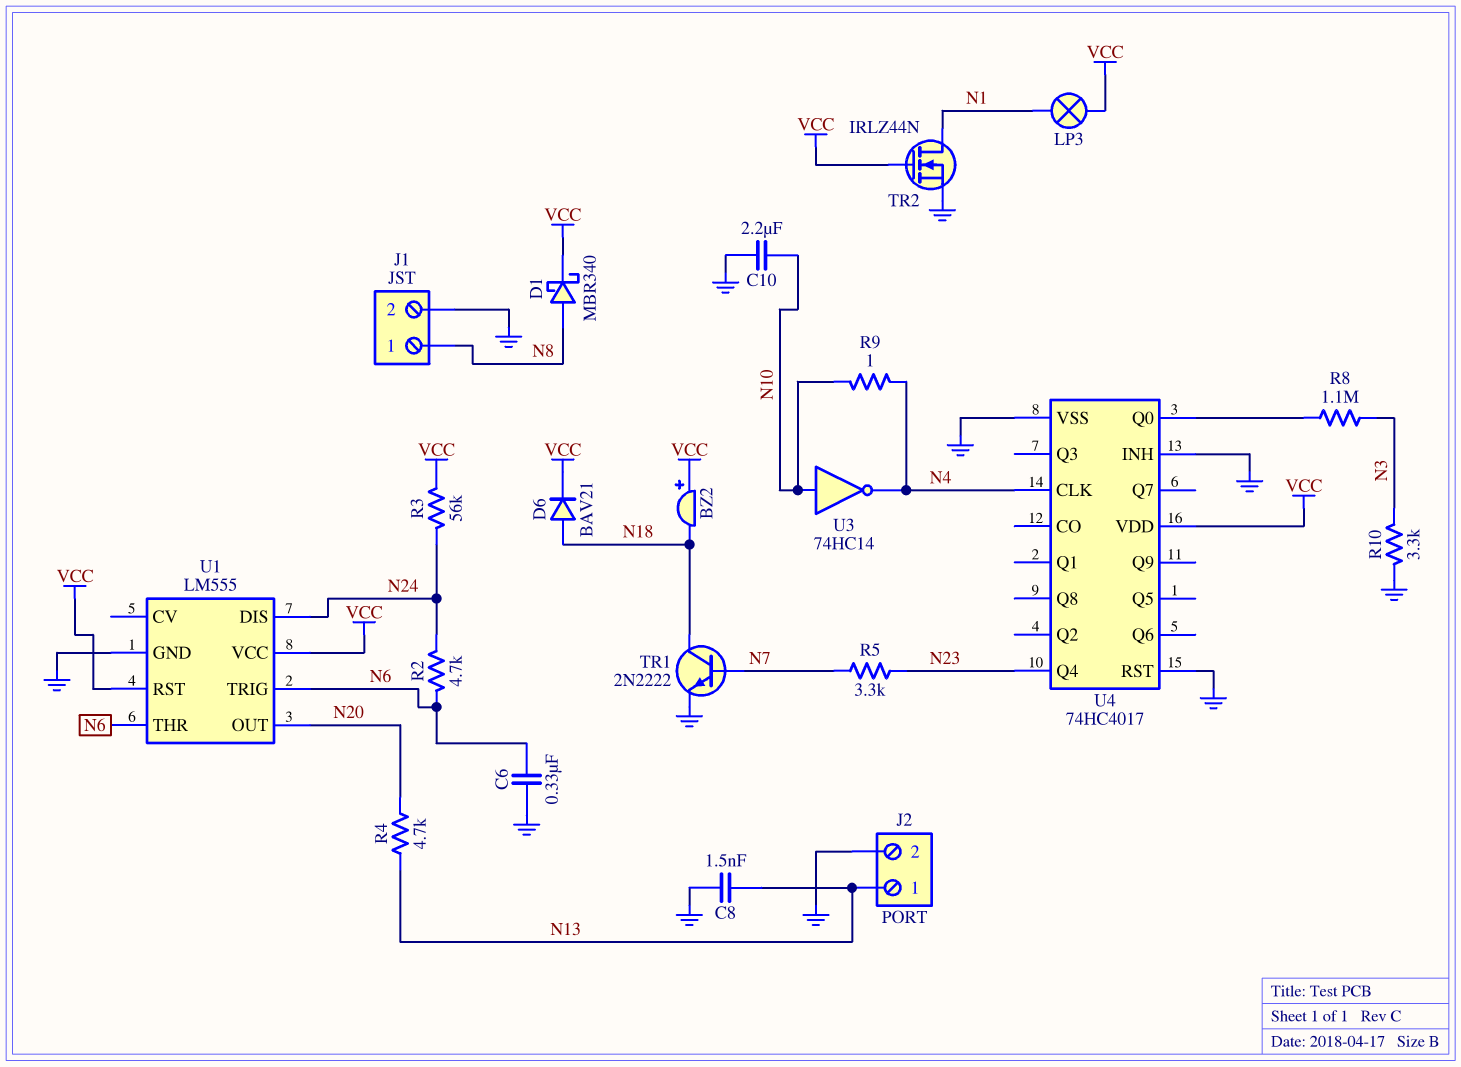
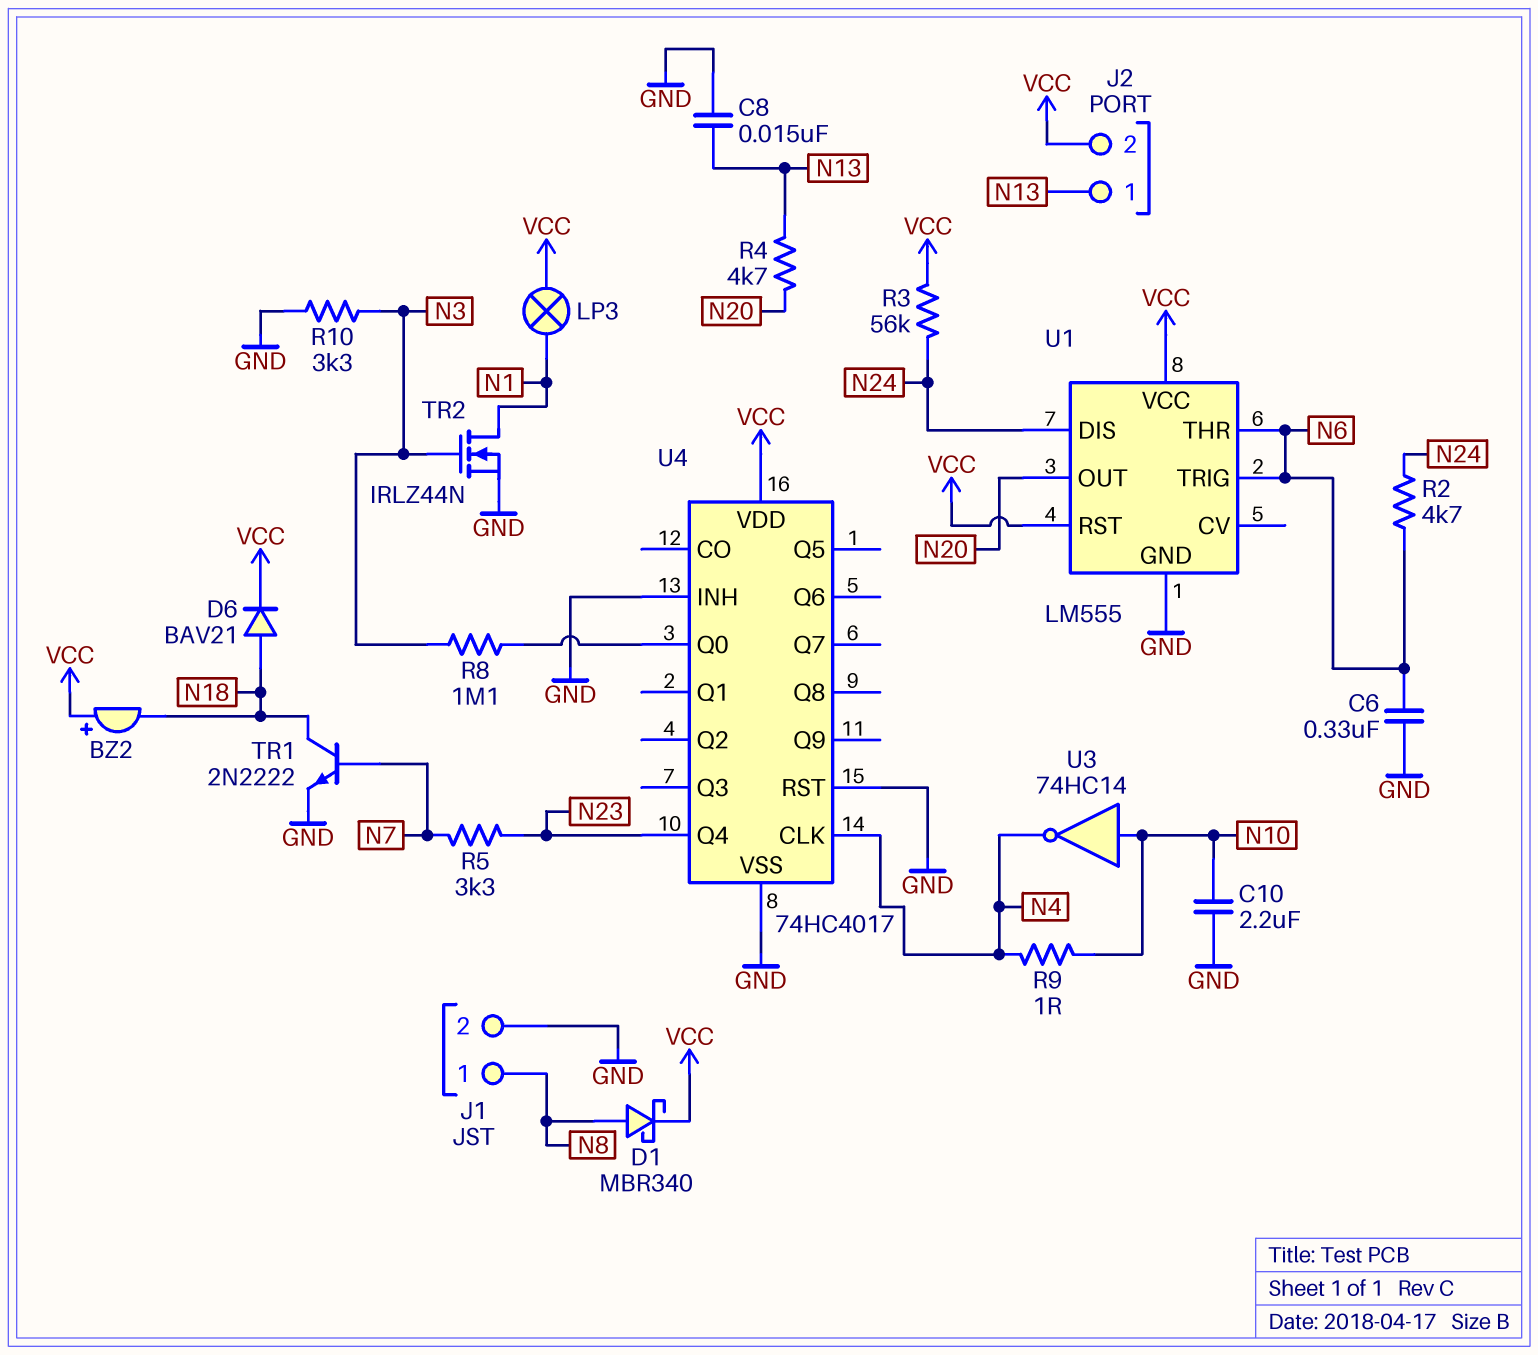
C8: 1.5nF (GND, N13) -> 15nF (GND, N13)
J2 pin 2: GND -> VCC
TR2: NMOS IRLZ44N (G VCC, D N1, S GND) -> NMOS IRLZ44N (G N3, D N1, S GND)

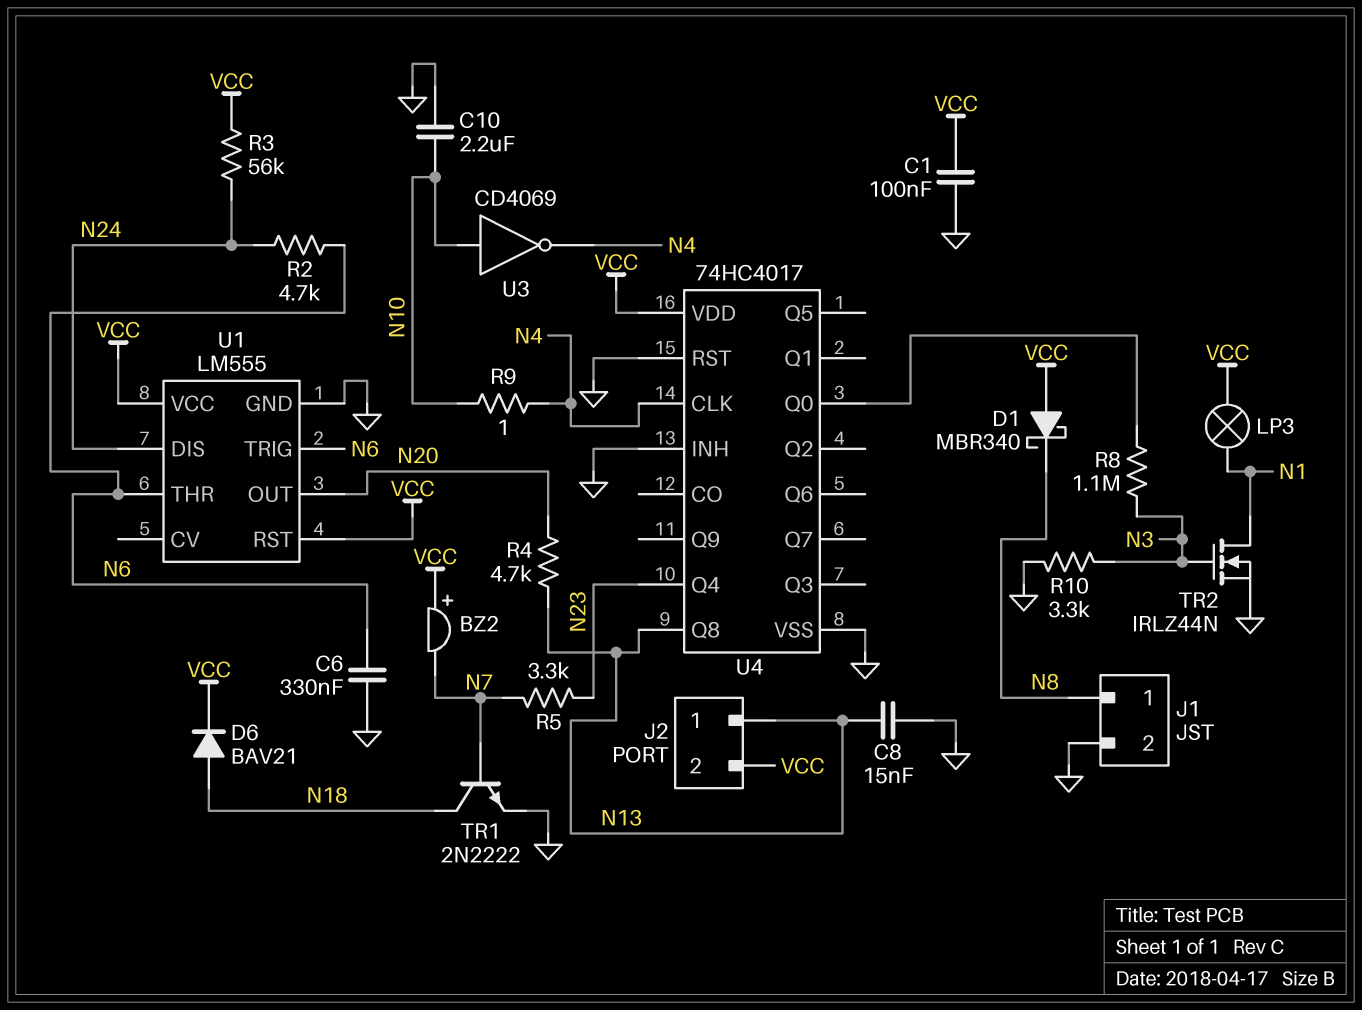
BZ2: buzzer (plus VCC, minus N18) -> buzzer (plus VCC, minus N7)
C1: none -> 100nF (GND, VCC)
D1: schottky MBR340 (A N8, K VCC) -> schottky MBR340 (A VCC, K N8)
U3: NOT 74HC14 (in N10, out N4) -> NOT CD4069 (in N10, out N4)
U4 pin Q8: none -> N13

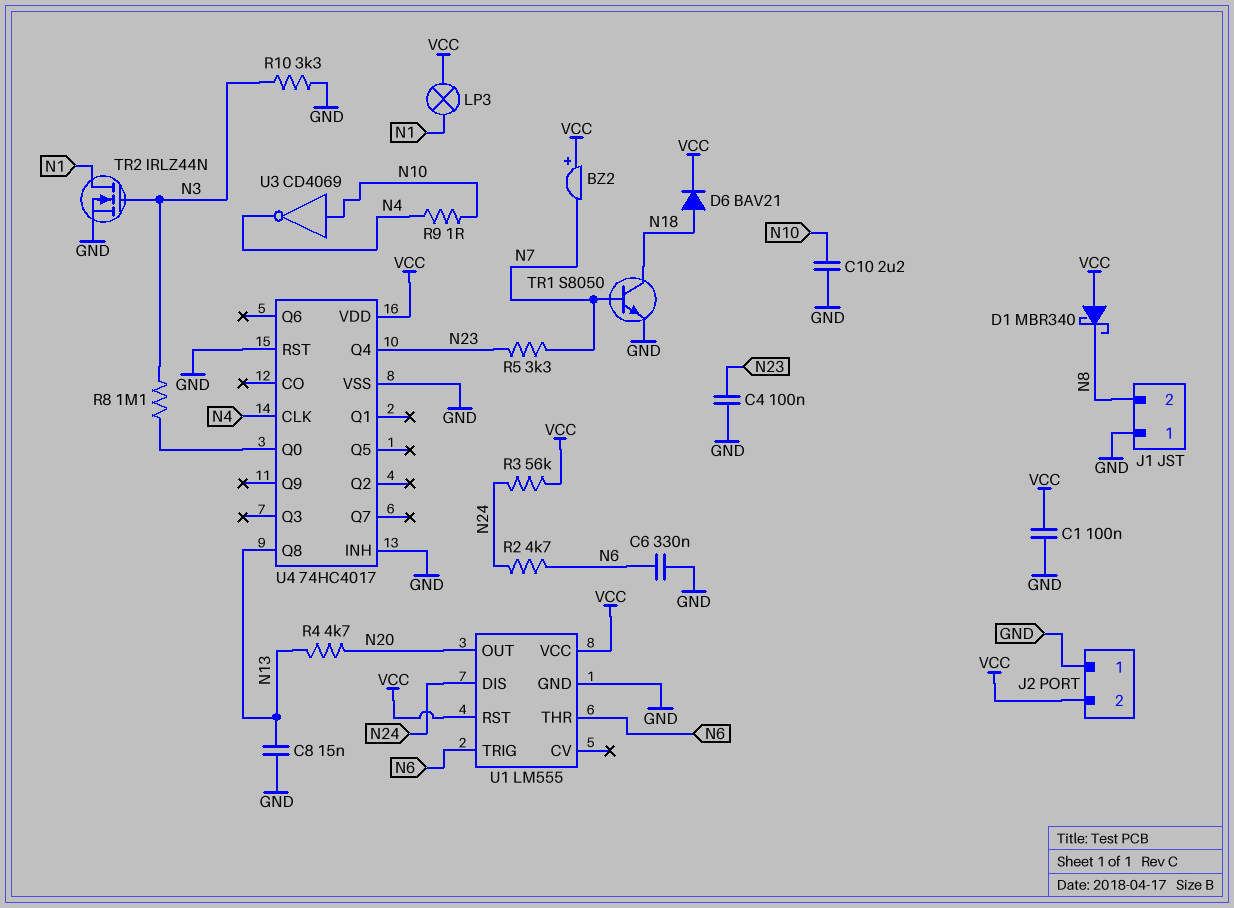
C4: none -> 100nF (GND, N23)
J1 pin 1: N8 -> GND
J1 pin 2: GND -> N8
J2 pin 1: N13 -> GND
TR1: NPN 2N2222 (B N7, C N18, E GND) -> NPN S8050 (B N7, C N18, E GND)

